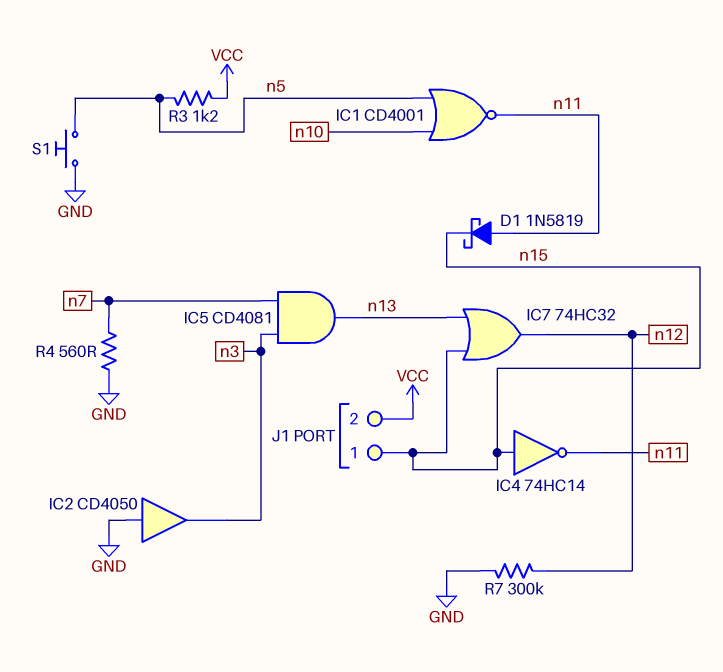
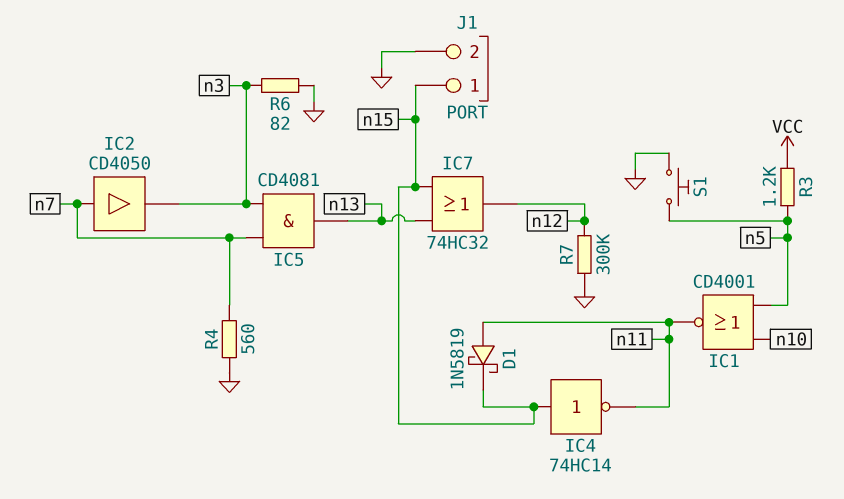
IC2: buffer CD4050 (in GND, out n3) -> buffer CD4050 (in n7, out n3)
J1 pin 2: VCC -> GND
R6: none -> 82 (GND, n3)

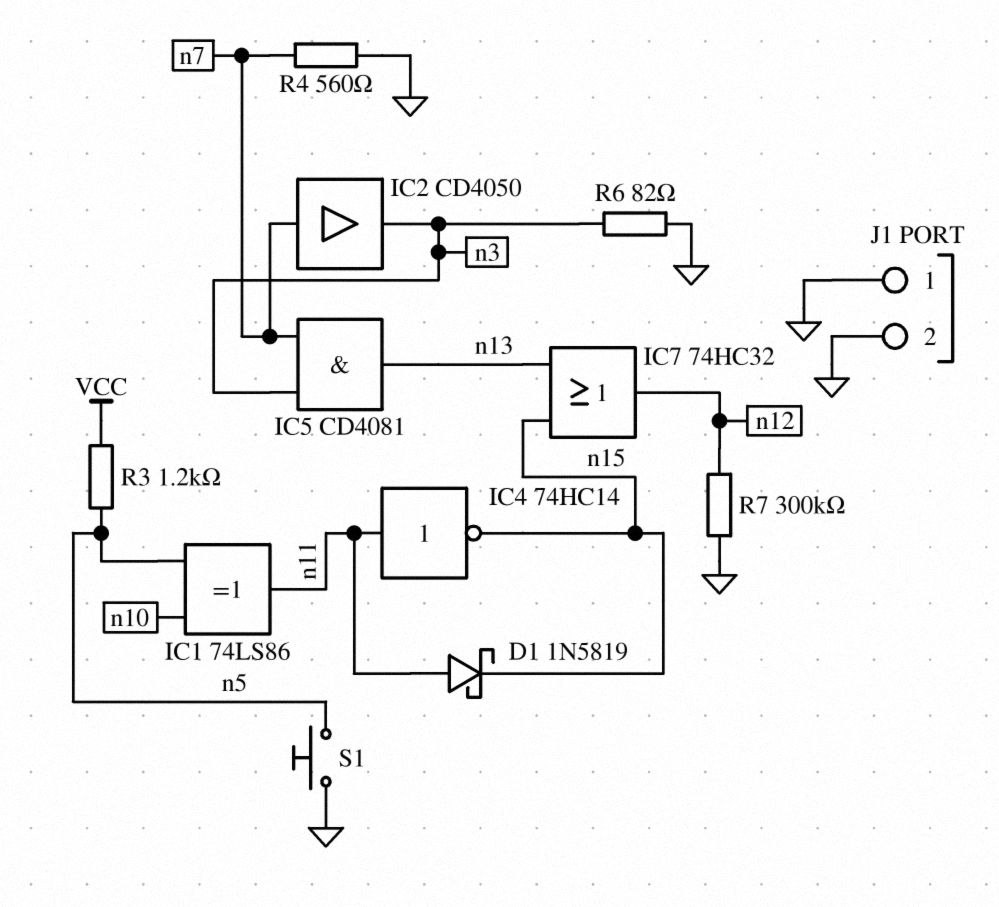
IC1: NOR CD4001 (in n5, in n10, out n11) -> XOR 74LS86 (in n5, in n10, out n11)
IC4: NOT 74HC14 (in n15, out n11) -> NOT 74HC14 (in n11, out n15)
J1 pin 1: n15 -> GND

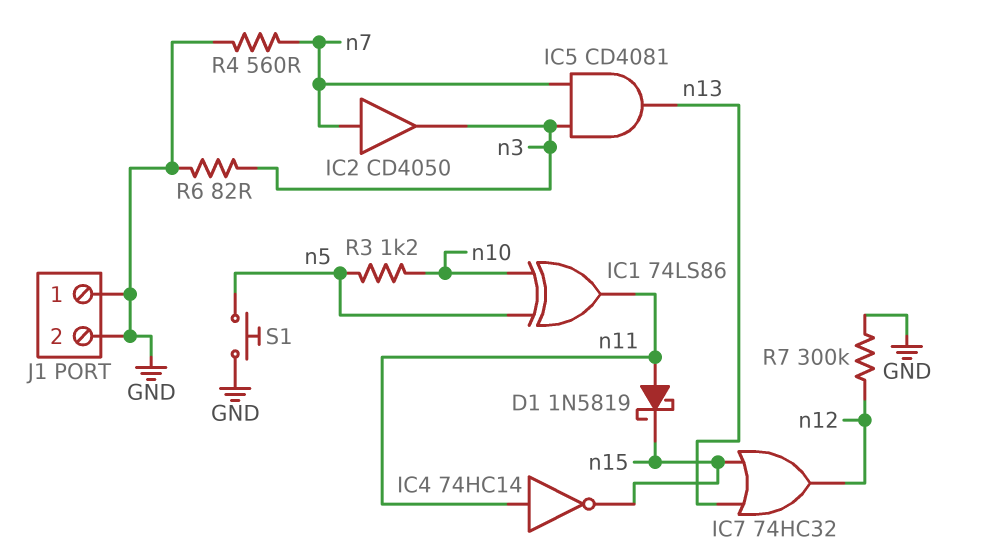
R3: 1.2k (VCC, n5) -> 1.2k (n5, n10)

